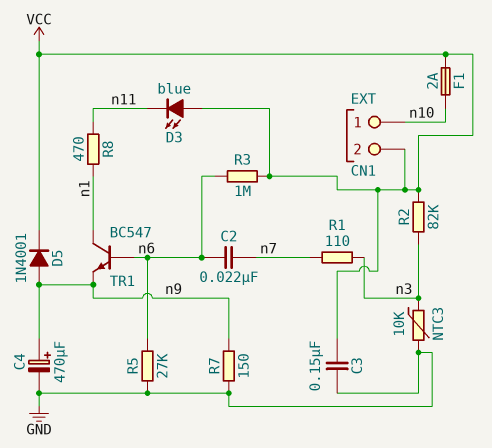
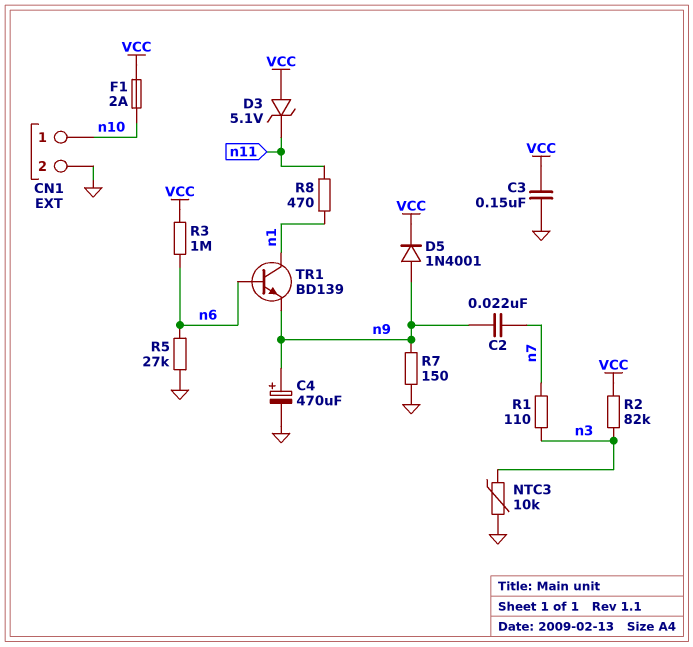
C2: 22nF (n6, n7) -> 22nF (n7, n9)
CN1 pin 2: VCC -> GND
D3: LED blue (A VCC, K n11) -> zener 5.1V (A VCC, K n11)
TR1: NPN BC547 (B n6, C n1, E n9) -> NPN BD139 (B n6, C n1, E n9)

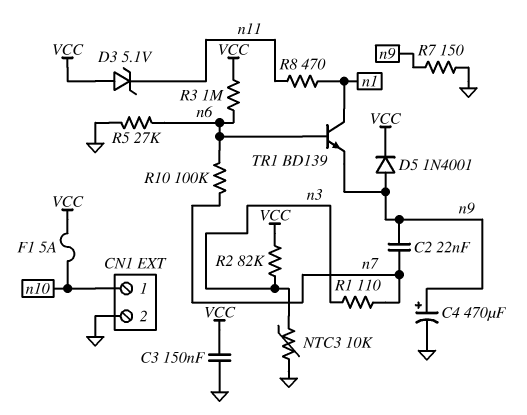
F1: 2A (VCC, n10) -> 5A (VCC, n10)
R10: none -> 100k (n6, n7)

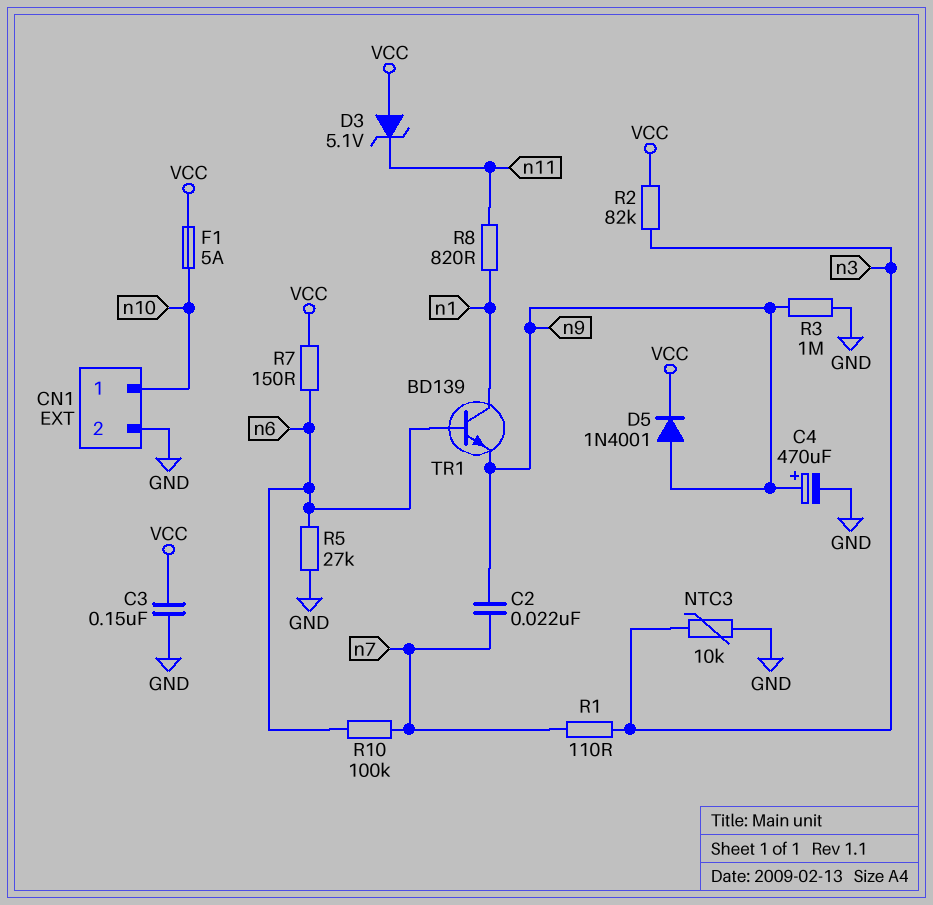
R3: 1M (VCC, n6) -> 1M (GND, n9)
R7: 150 (GND, n9) -> 150 (VCC, n6)
R8: 470 (n1, n11) -> 820 (n1, n11)

